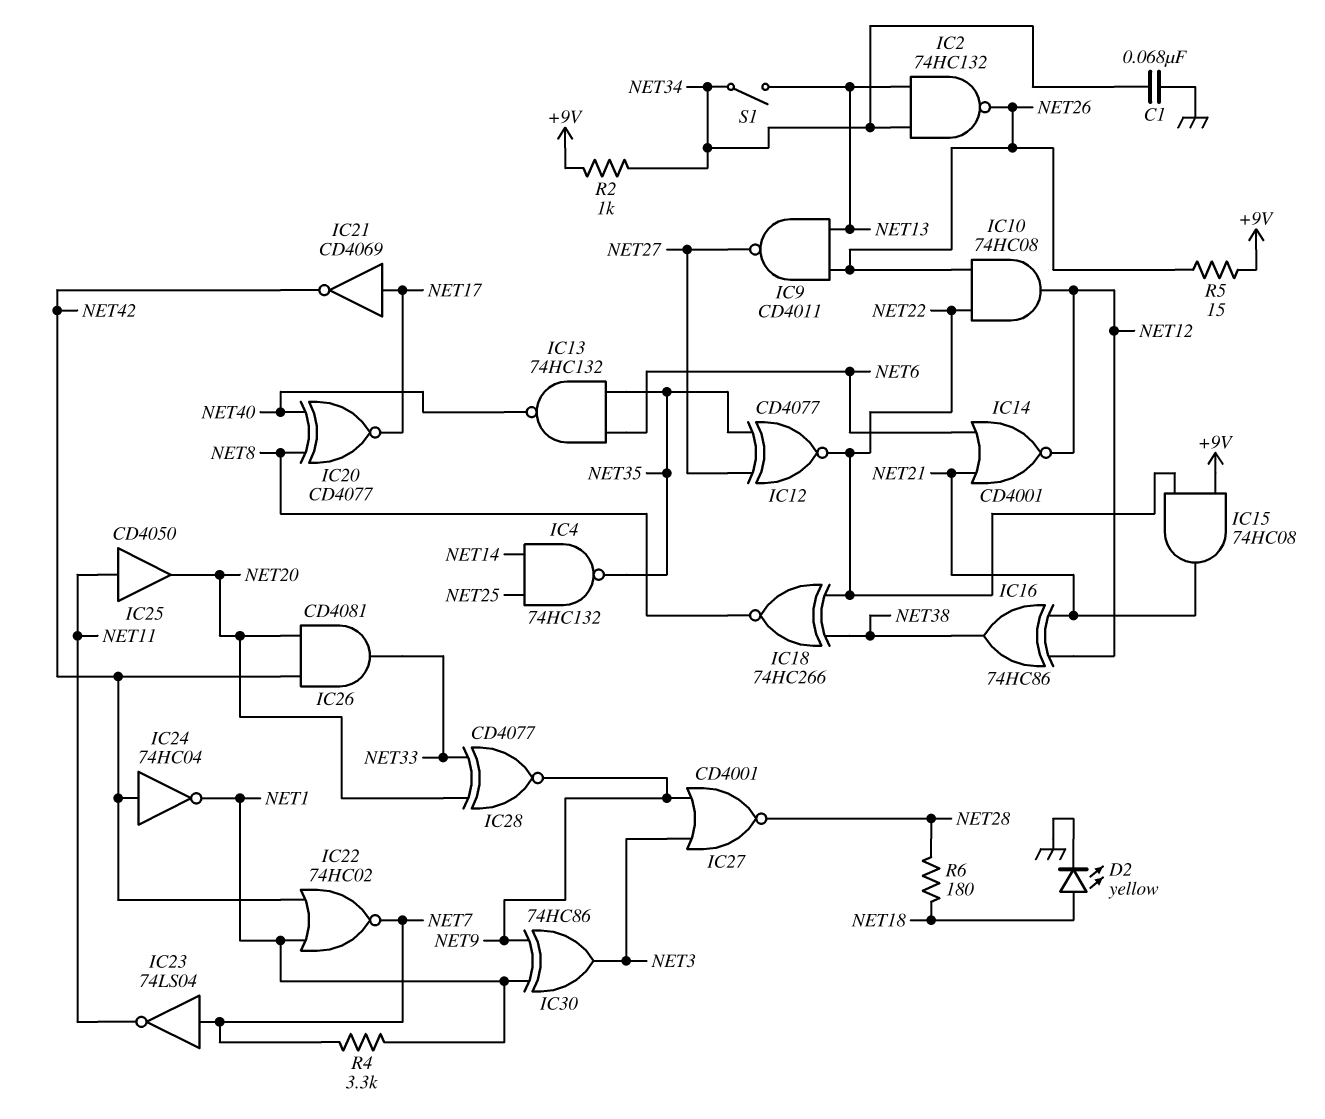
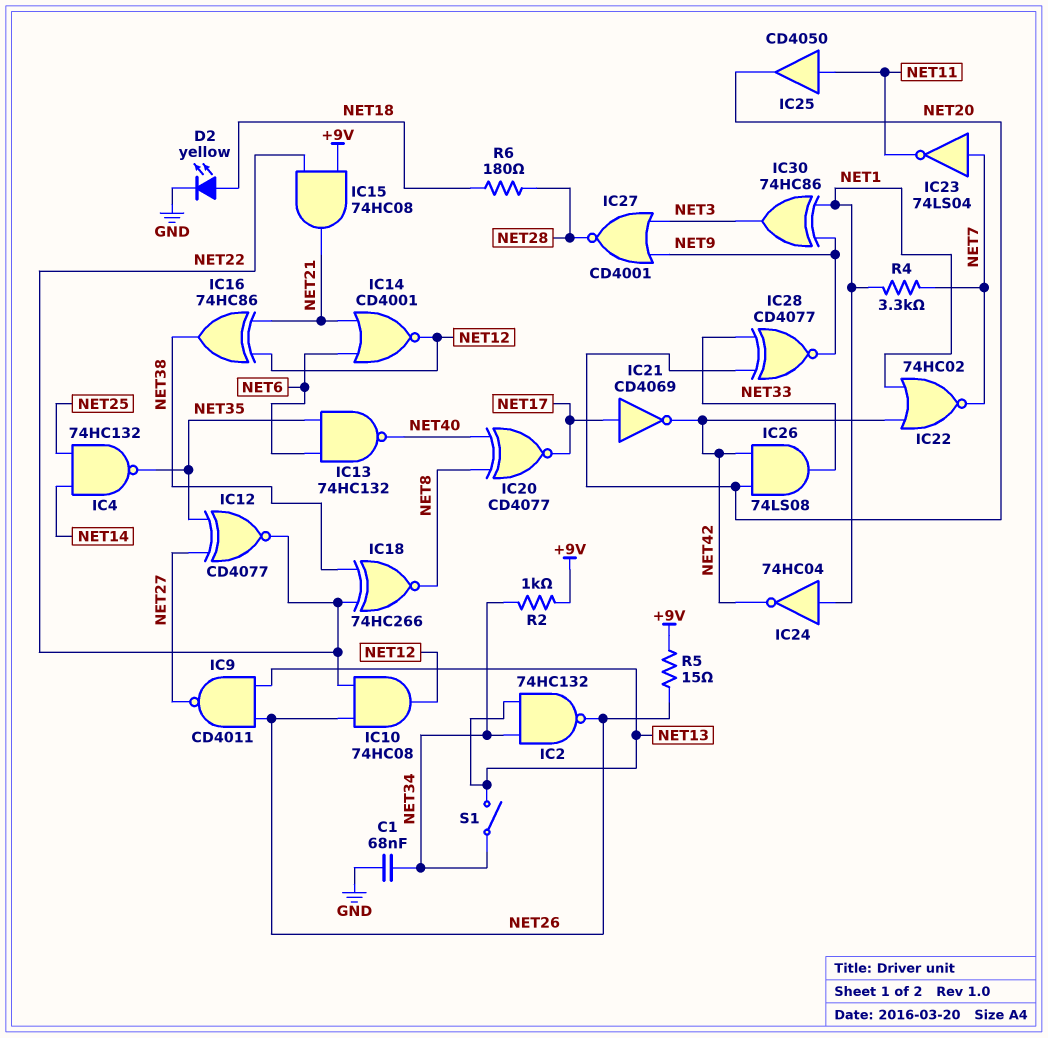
IC24: NOT 74HC04 (in NET42, out NET1) -> NOT 74HC04 (in NET1, out NET42)
IC26: AND CD4081 (in NET20, in NET42, out NET33) -> AND 74LS08 (in NET20, in NET42, out NET33)

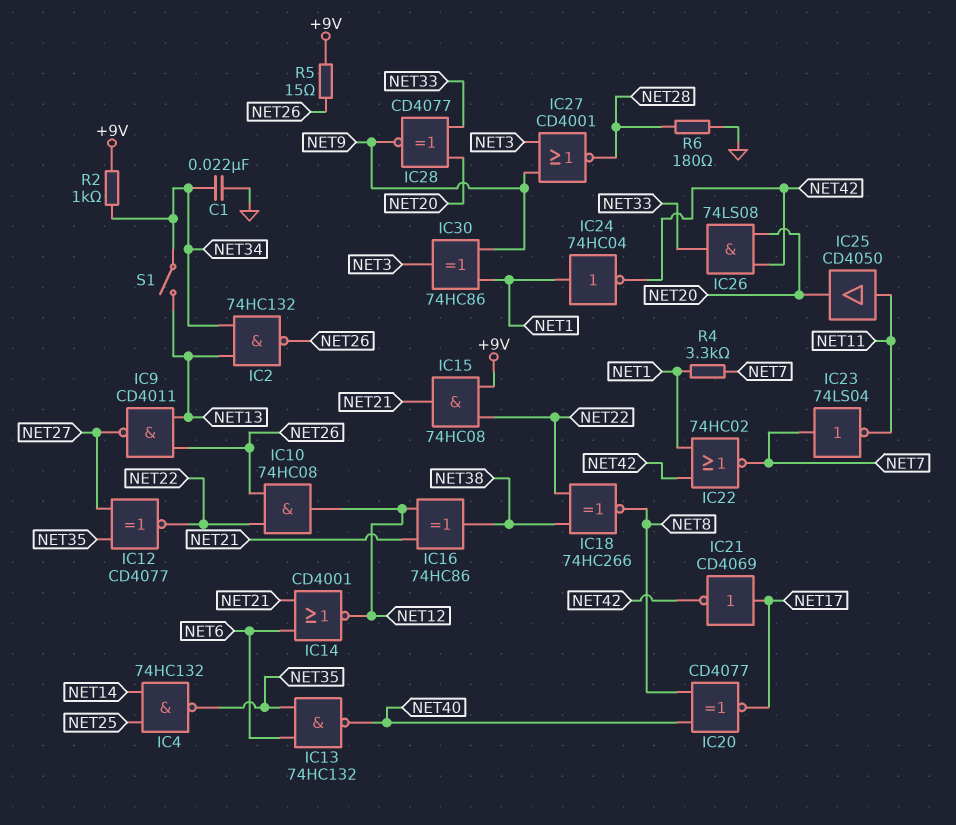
C1: 68nF (GND, NET34) -> 22nF (GND, NET34)
D2: LED yellow (A NET18, K GND) -> none
R6: 180 (NET18, NET28) -> 180 (GND, NET28)

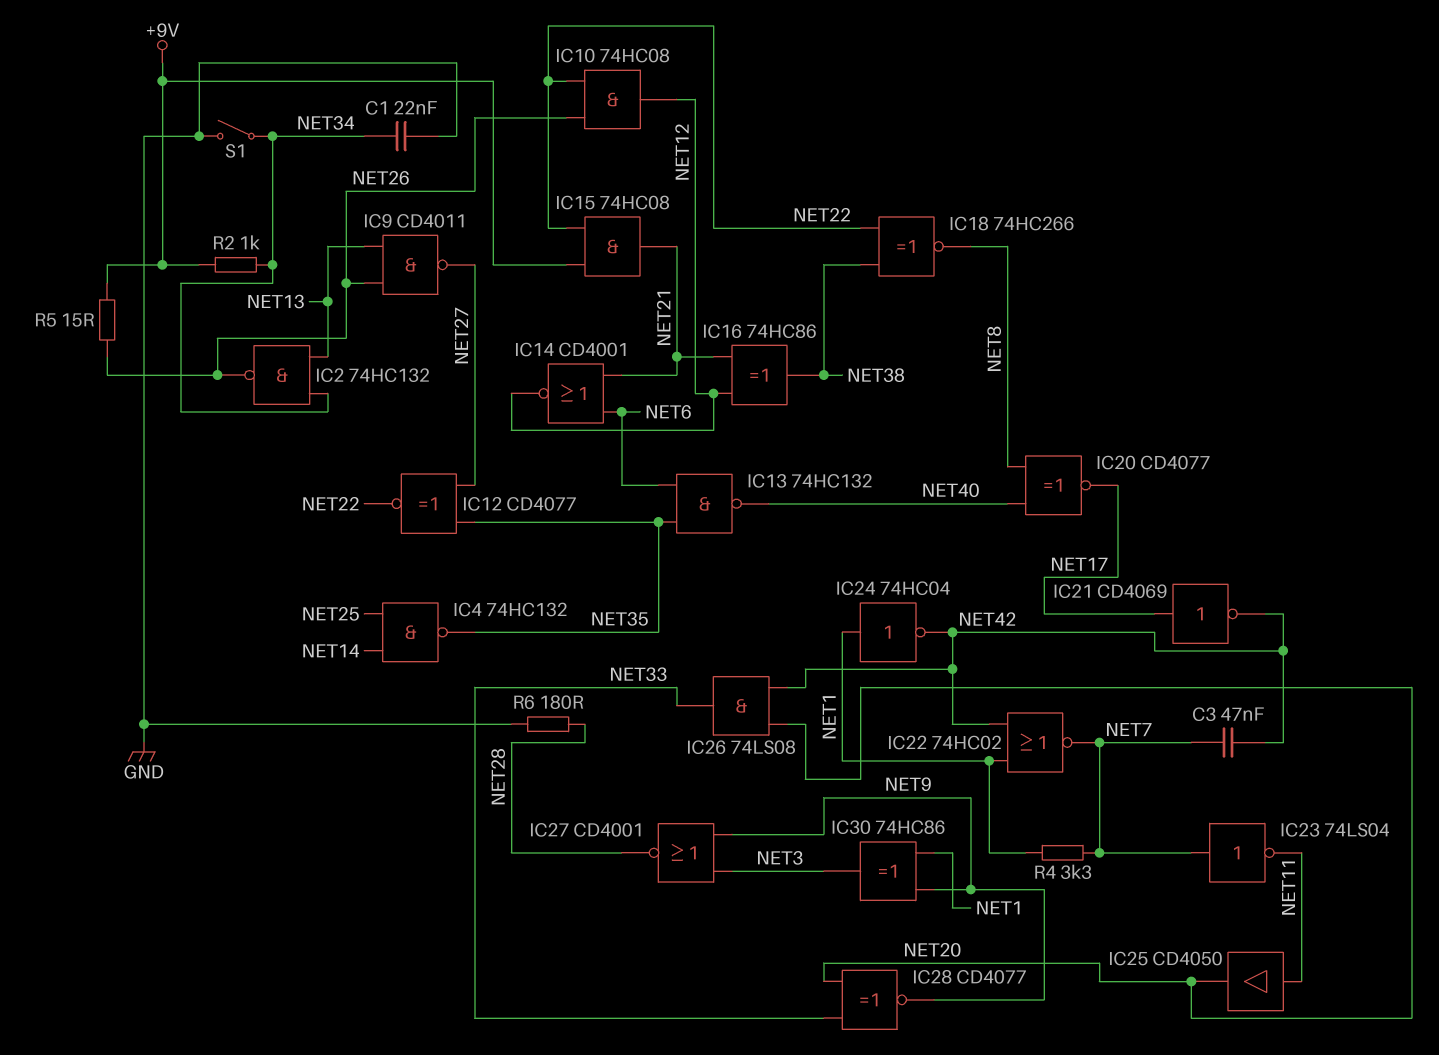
C3: none -> 47nF (NET7, NET42)
S1: switch (NET13, NET34) -> switch (GND, NET34)

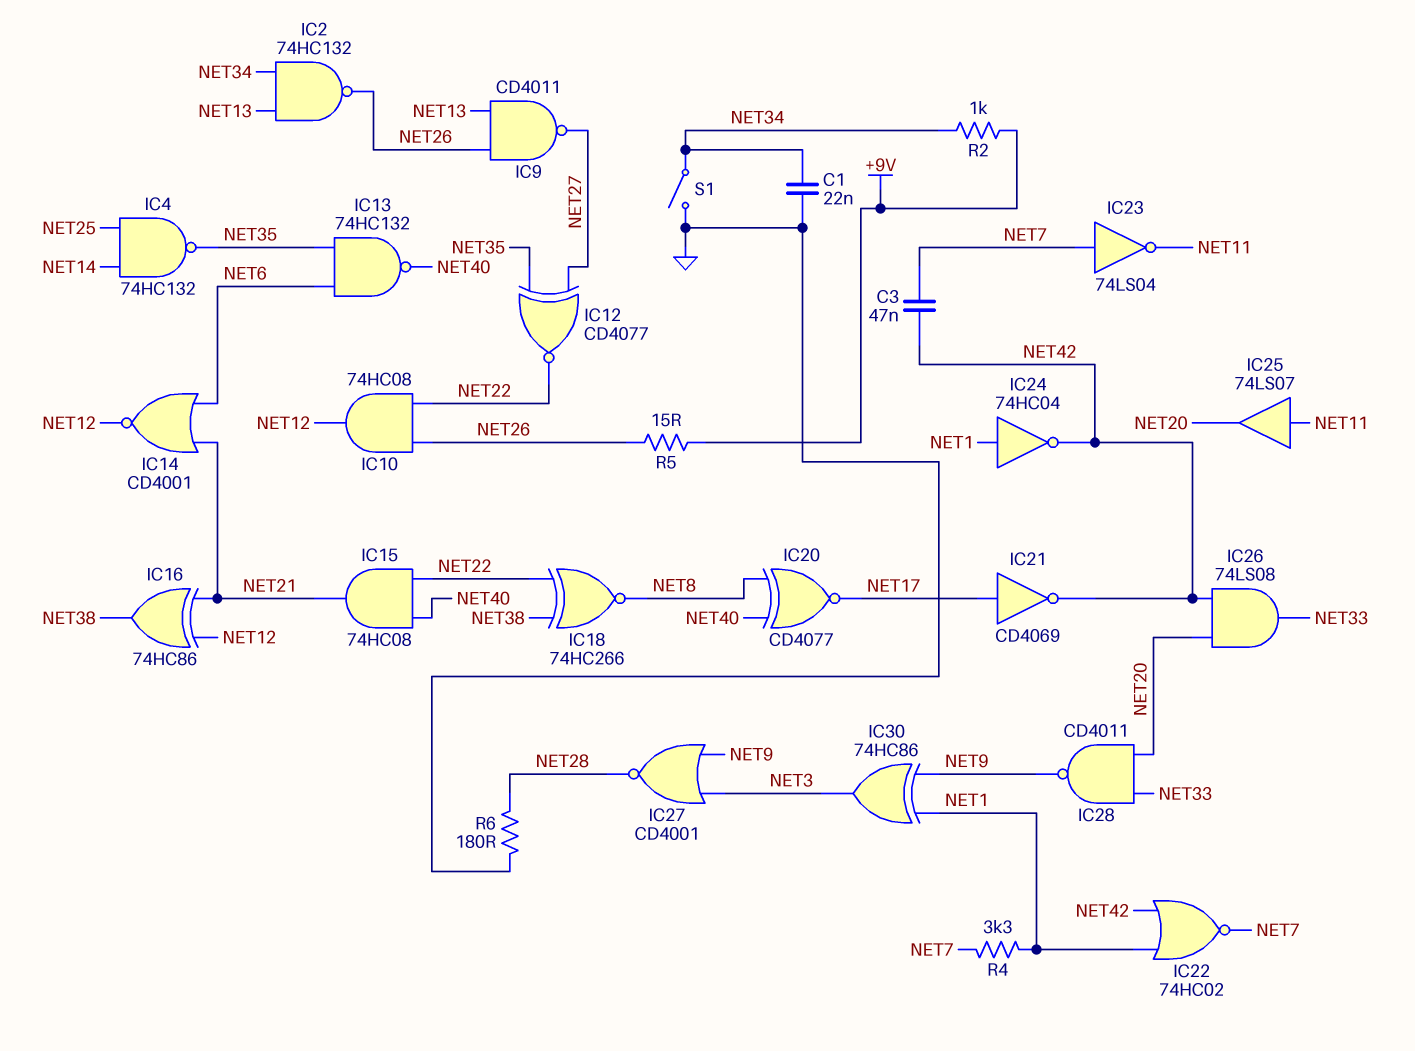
IC15: AND 74HC08 (in +9V, in NET22, out NET21) -> AND 74HC08 (in NET22, in NET40, out NET21)
IC25: buffer CD4050 (in NET11, out NET20) -> buffer 74LS07 (in NET11, out NET20)
IC28: XNOR CD4077 (in NET20, in NET33, out NET9) -> NAND CD4011 (in NET20, in NET33, out NET9)

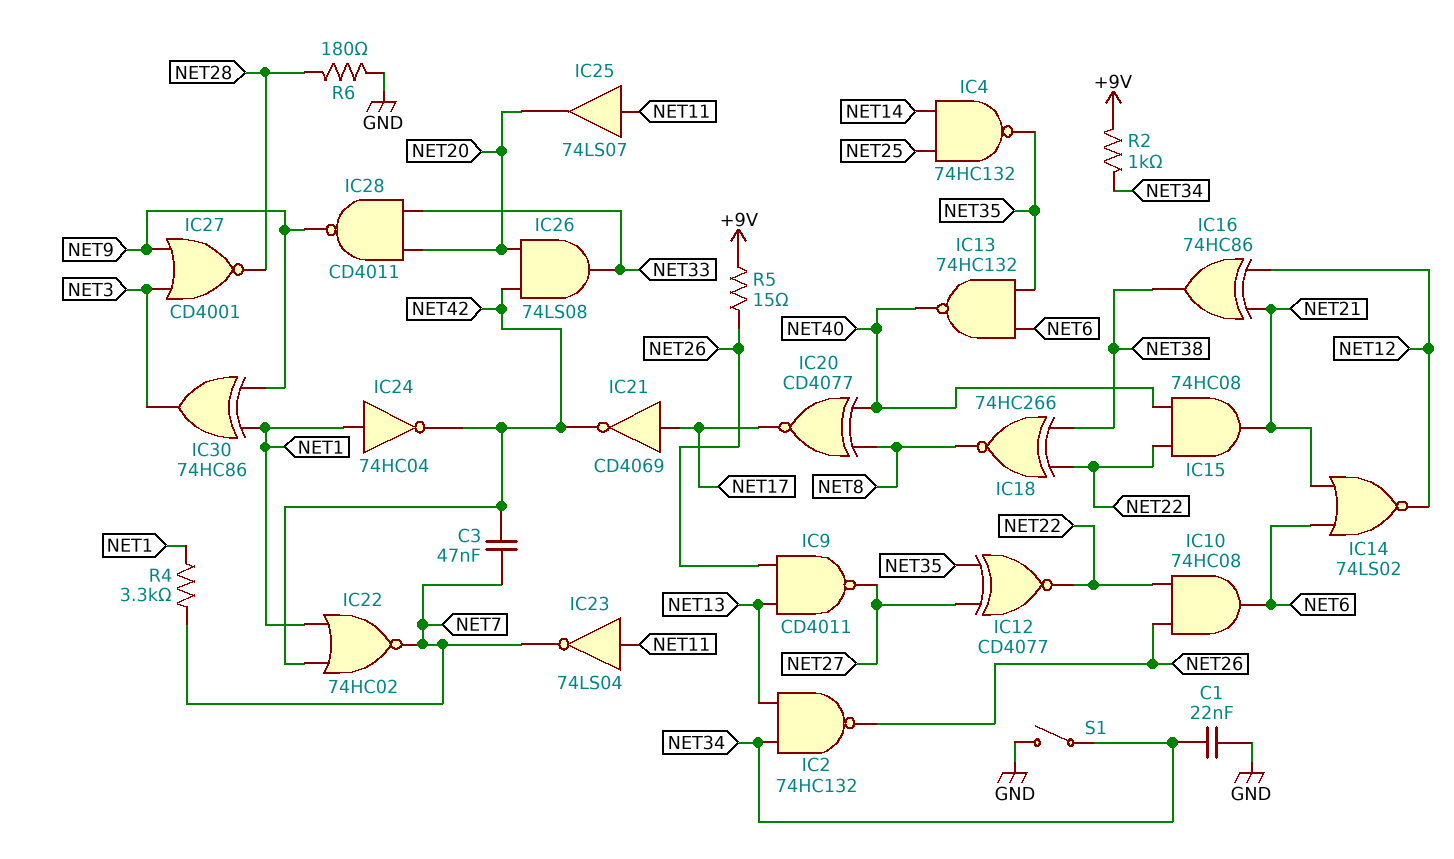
IC10: AND 74HC08 (in NET22, in NET26, out NET12) -> AND 74HC08 (in NET22, in NET26, out NET6)
IC14: NOR CD4001 (in NET6, in NET21, out NET12) -> NOR 74LS02 (in NET6, in NET21, out NET12)
IC23: NOT 74LS04 (in NET7, out NET11) -> NOT 74LS04 (in NET11, out NET7)

